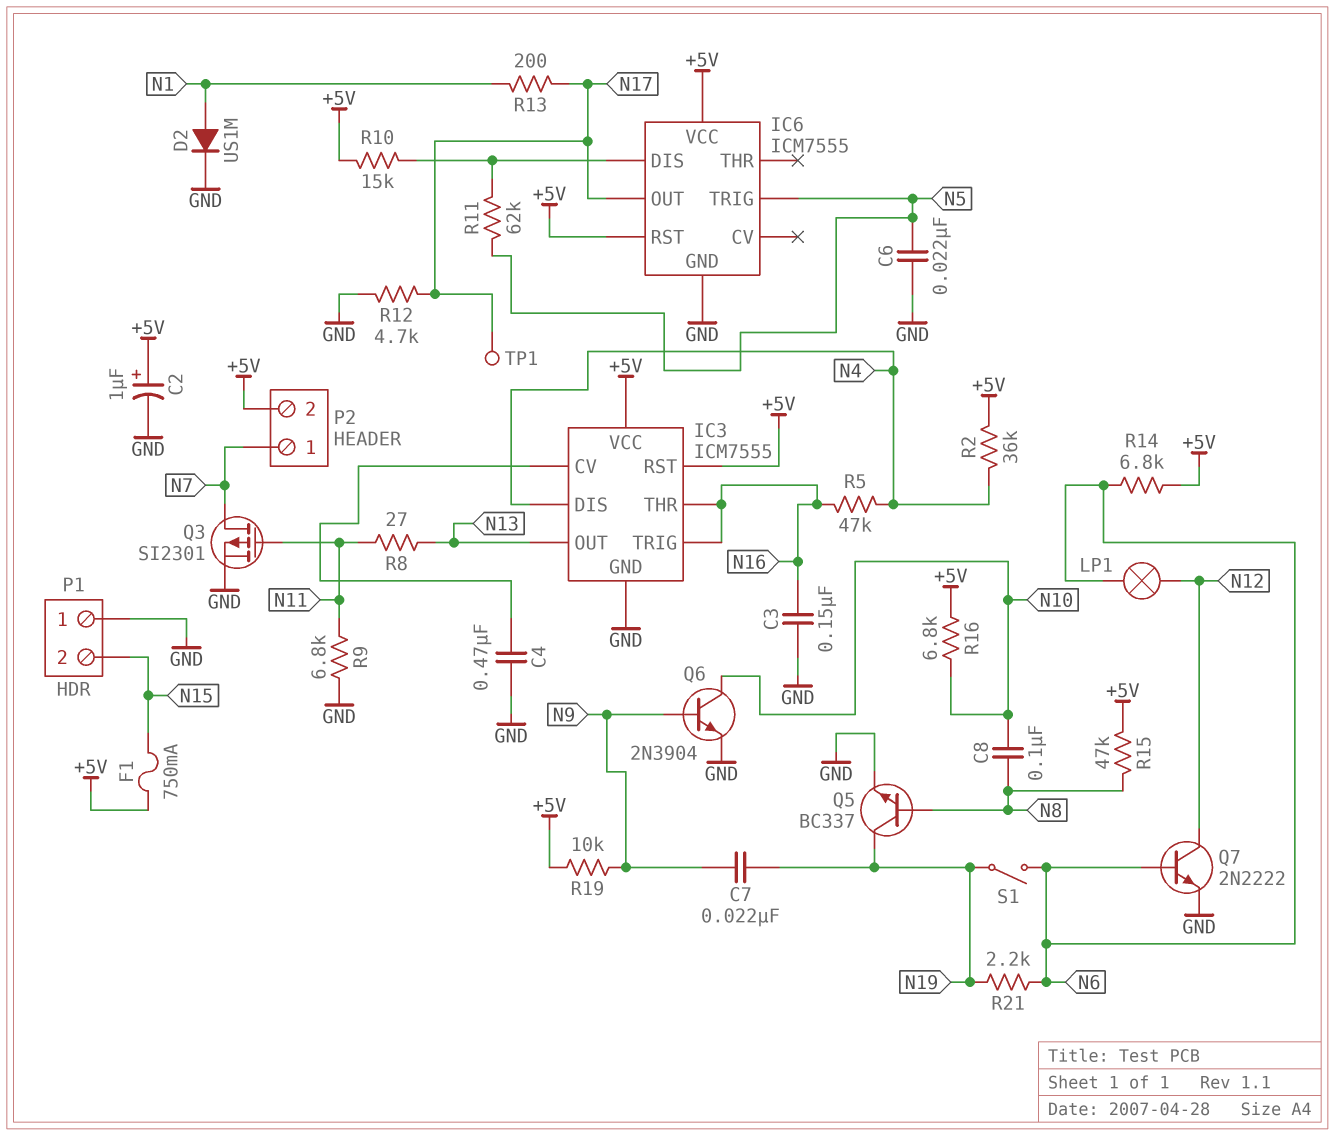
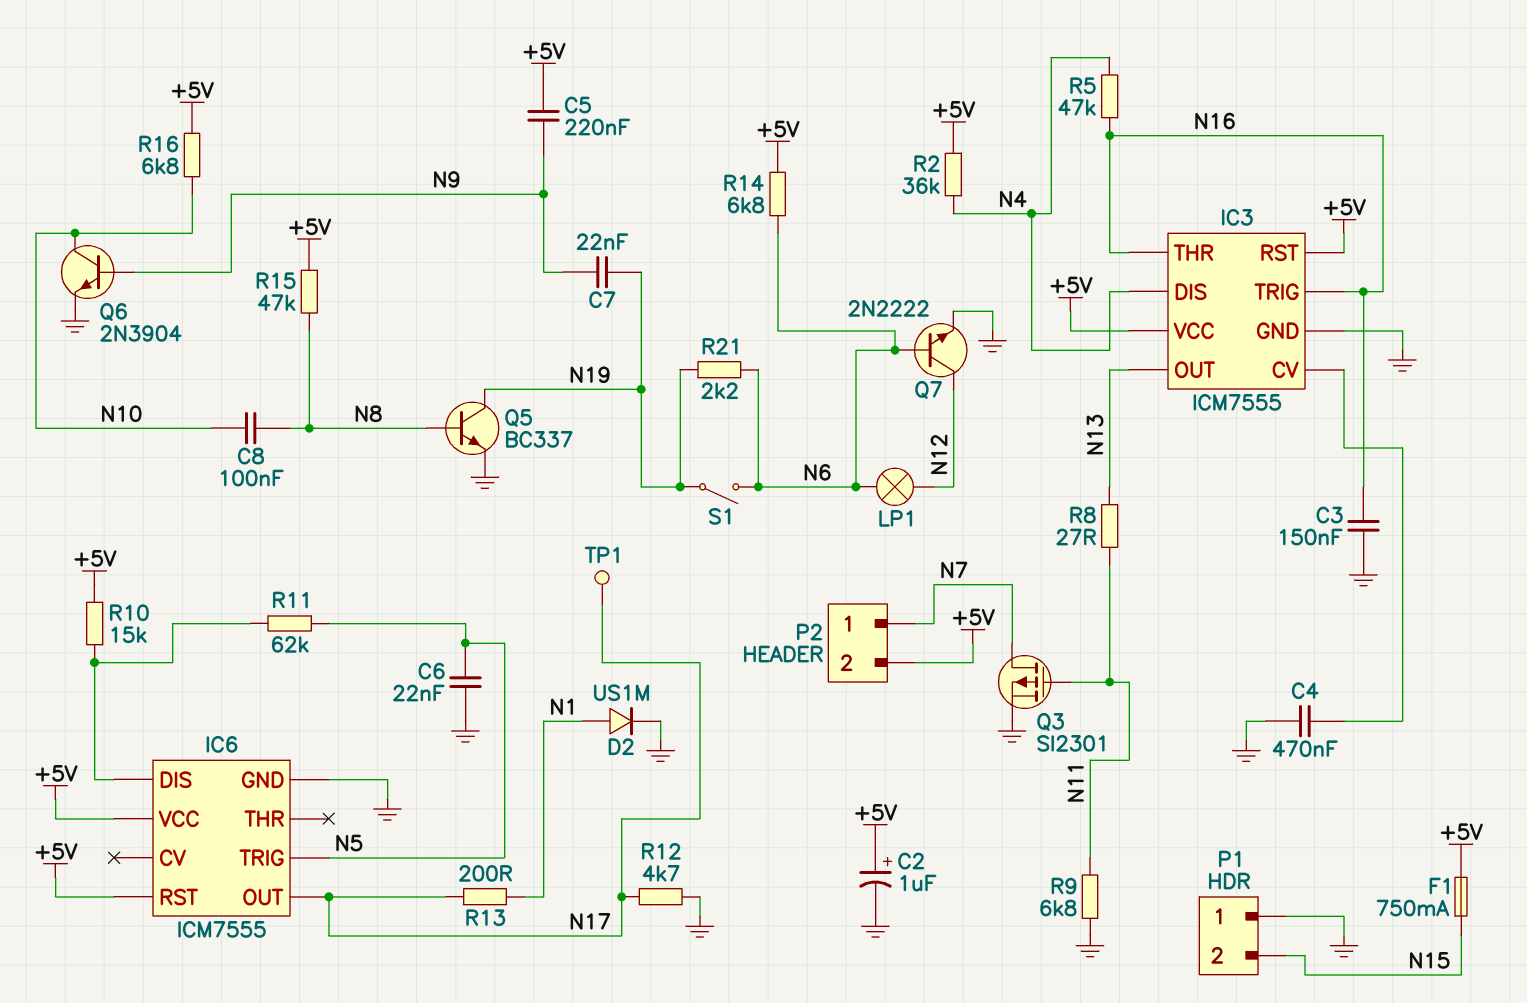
C5: none -> 220nF (+5V, N9)
R19: 10k (+5V, N9) -> none

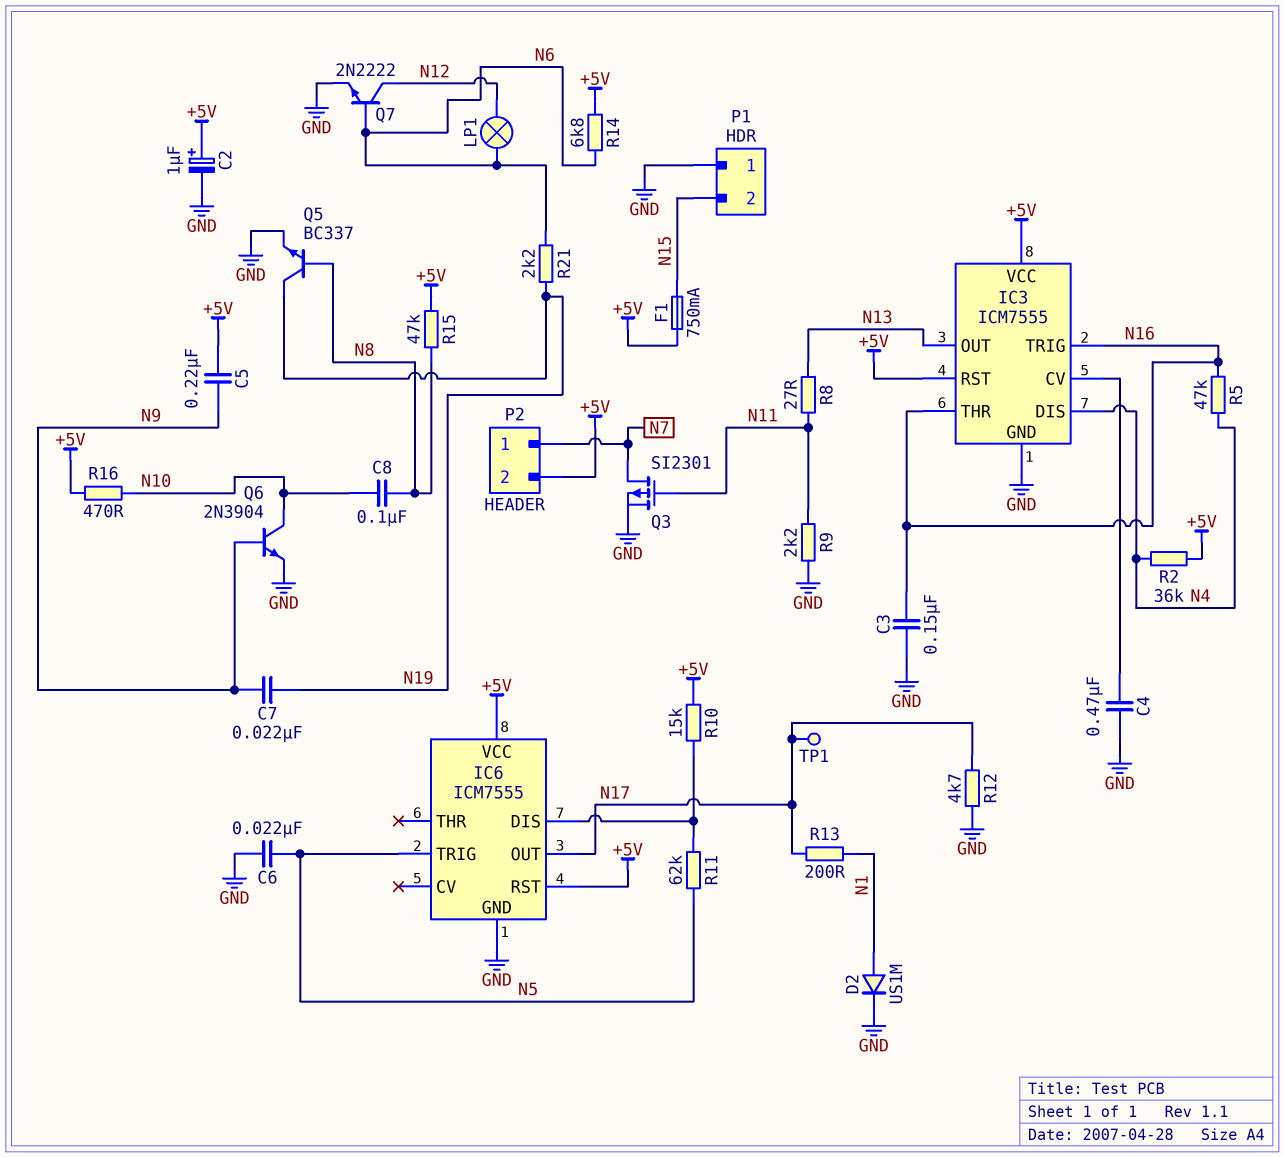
R9: 6.8k (GND, N11) -> 2.2k (GND, N11)
R16: 6.8k (+5V, N10) -> 470 (+5V, N10)
S1: switch (N6, N19) -> none

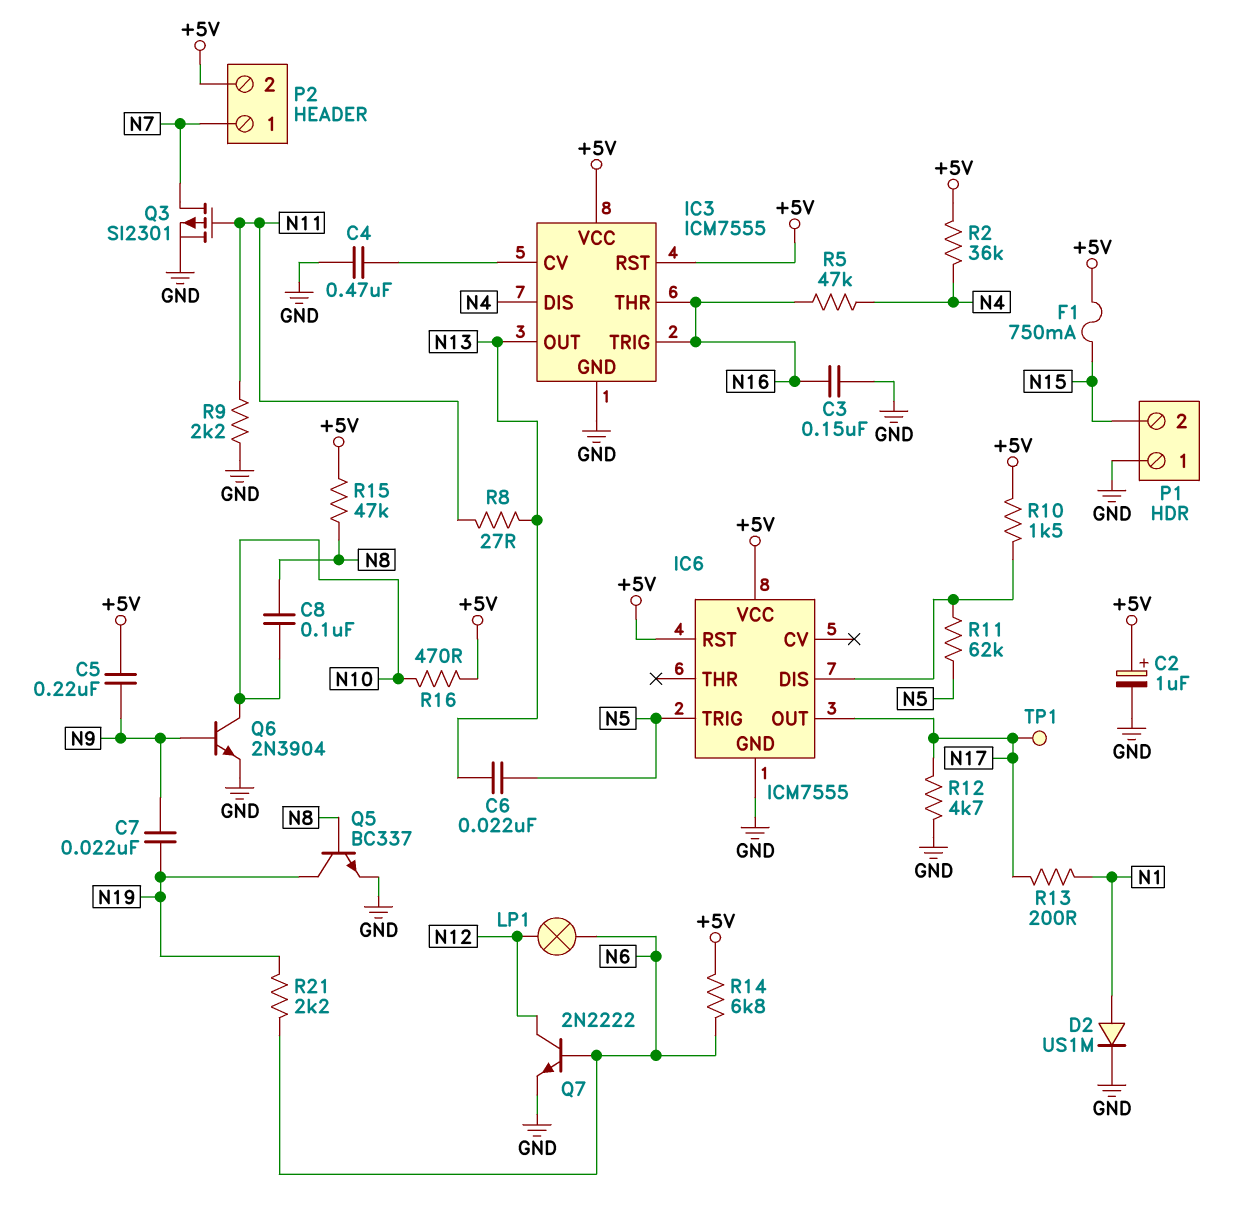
C6: 22nF (GND, N5) -> 22nF (N5, N13)
R10: 15k (+5V, IC6/DIS) -> 1.5k (+5V, IC6/DIS)

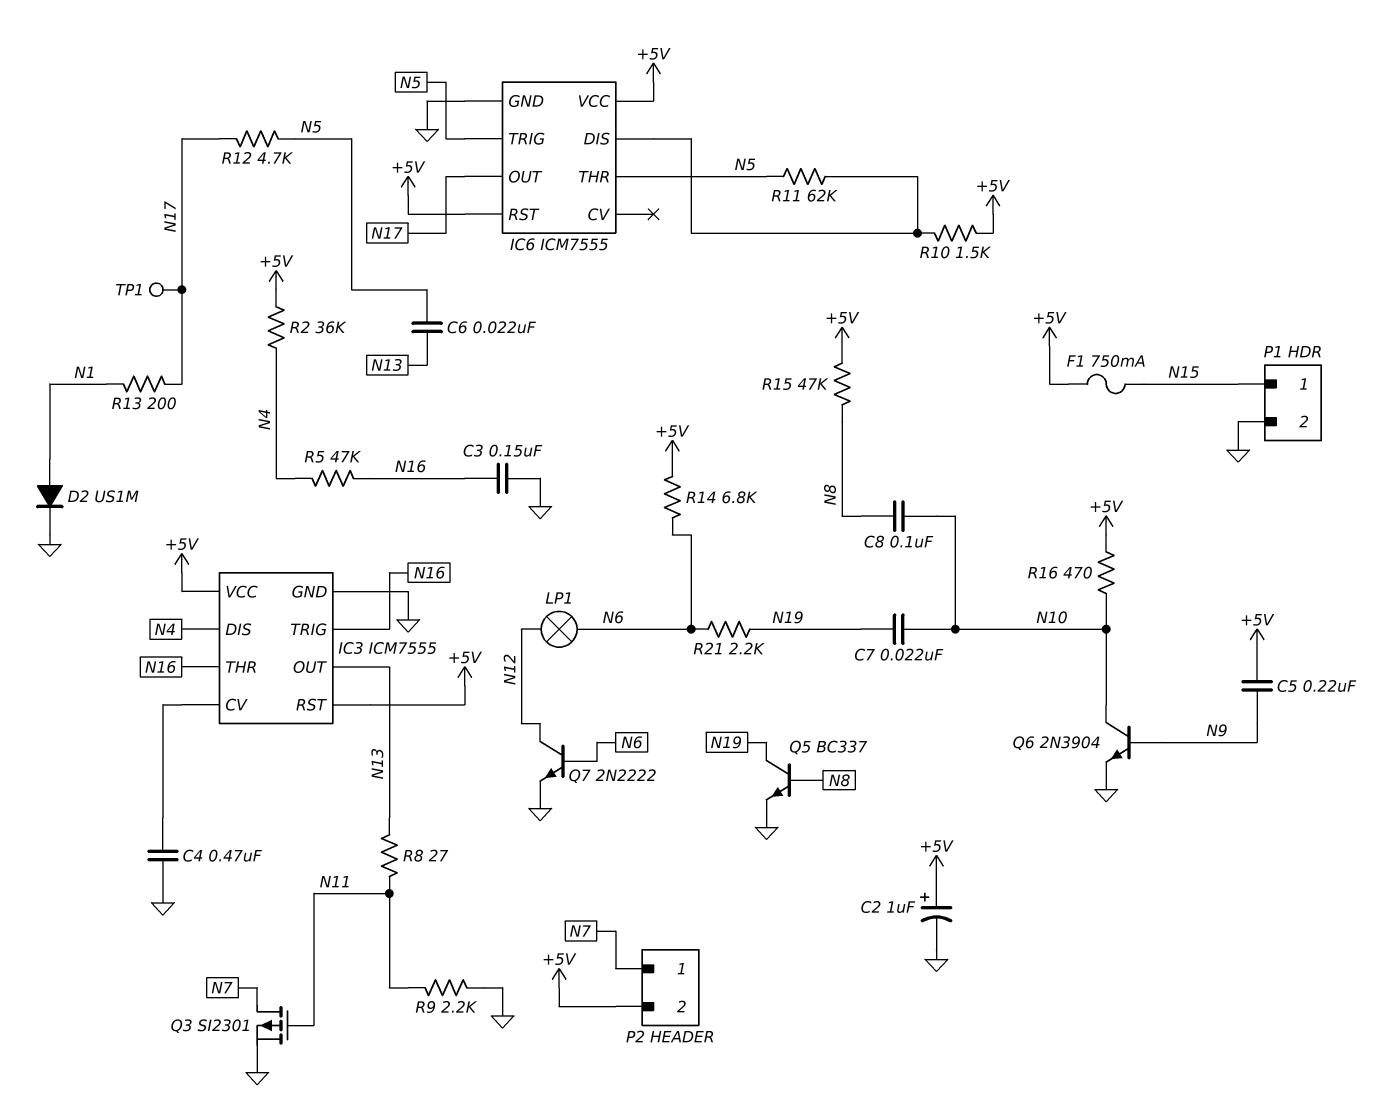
C7: 22nF (N9, N19) -> 22nF (N10, N19)
IC6 pin THR: none -> N5
P1 pin 1: GND -> N15
P1 pin 2: N15 -> GND
R12: 4.7k (GND, N17) -> 4.7k (N5, N17)

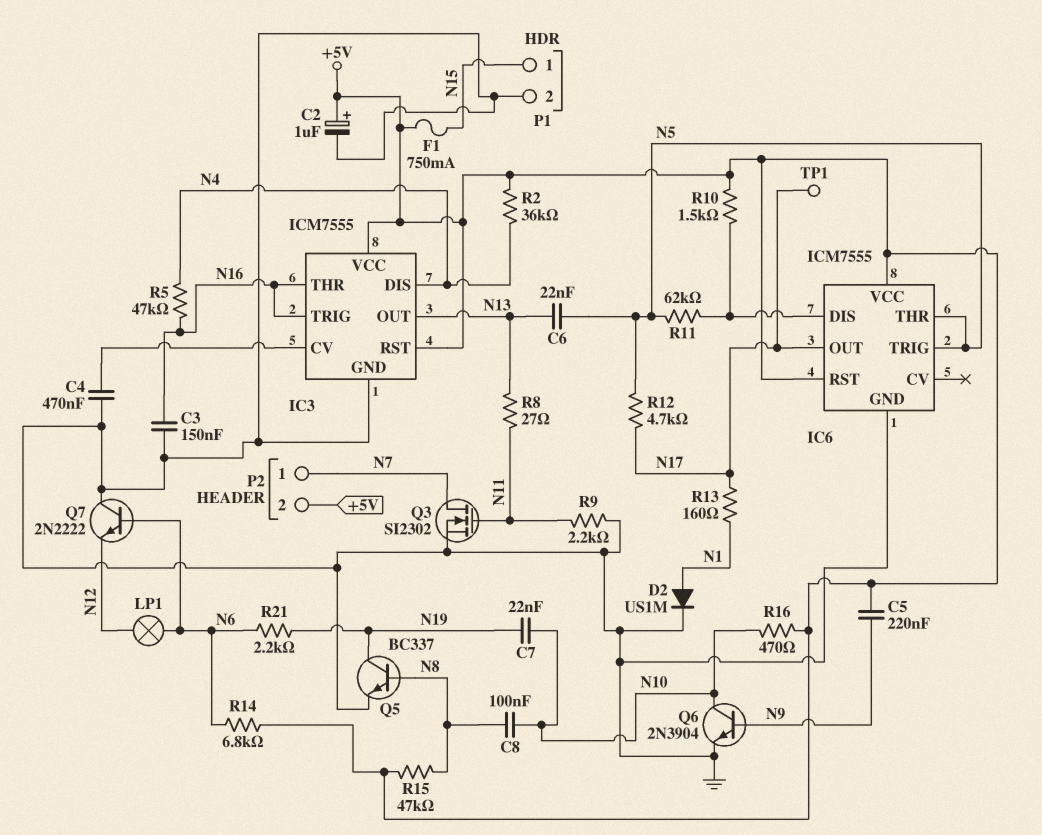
Q3: PMOS SI2301 (G N11, D N7, S GND) -> NMOS SI2302 (G N11, D N7, S GND)
Q7: NPN 2N2222 (B N6, C N12, E GND) -> NPN 2N2222 (B N6, C GND, E N12)
R13: 200 (N1, N17) -> 160 (N1, N17)

